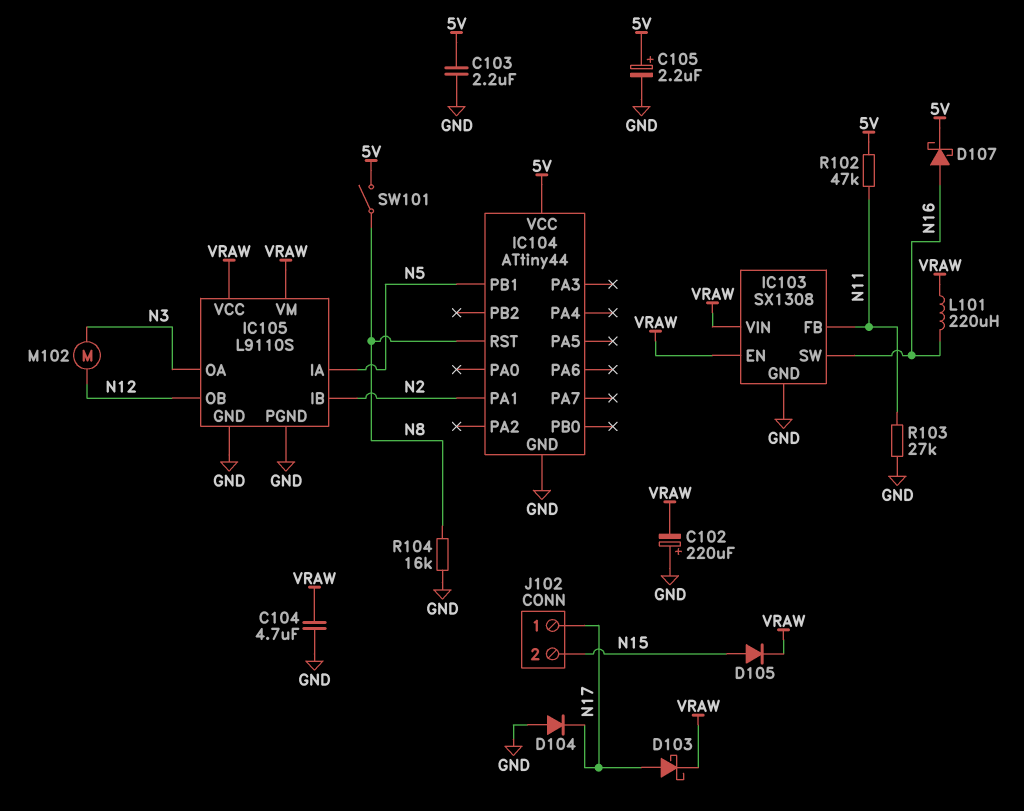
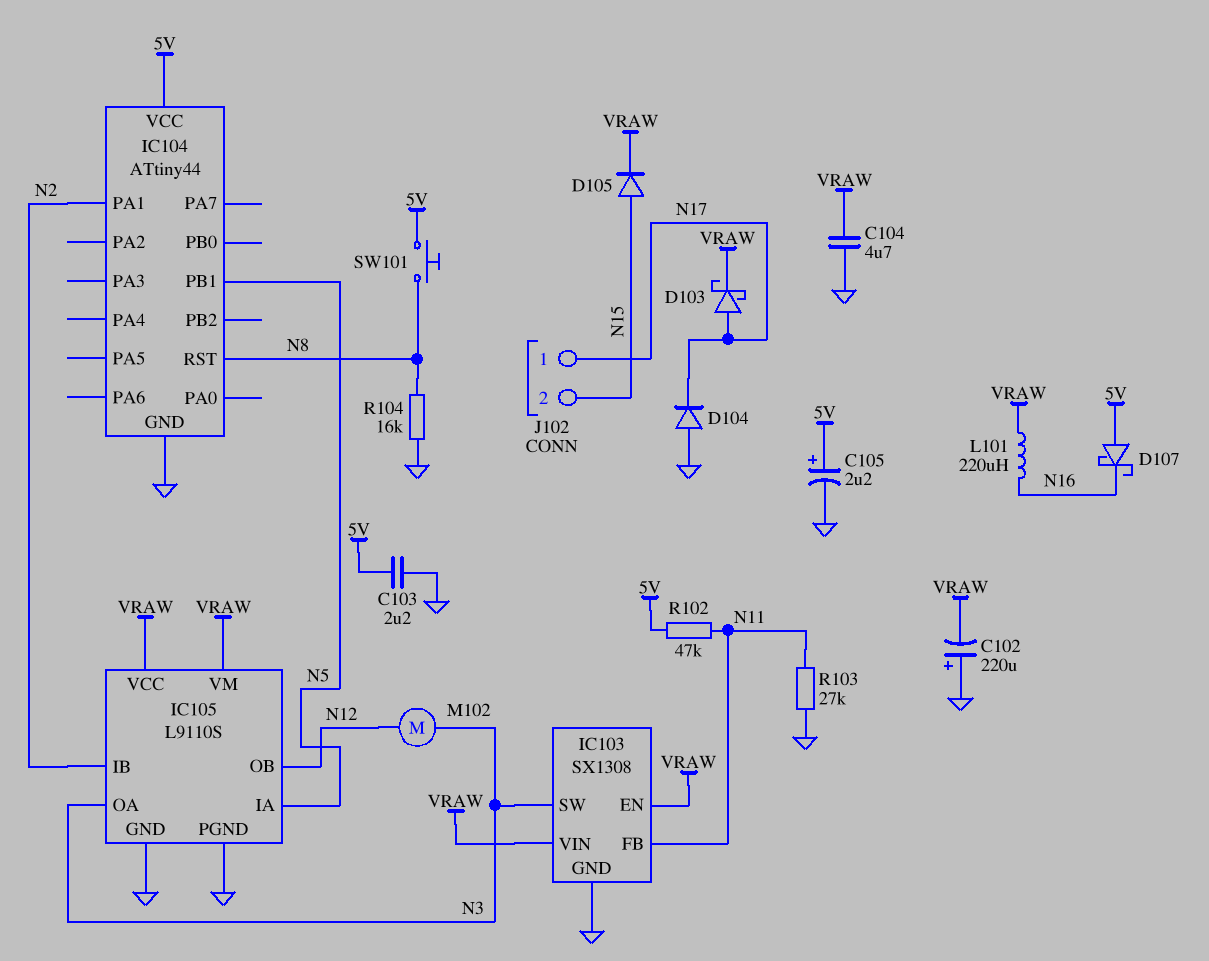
D107: schottky (A N16, K 5V) -> schottky (A 5V, K N16)
IC103 pin SW: N16 -> N3
SW101: switch (5V, N8) -> button (5V, N8)

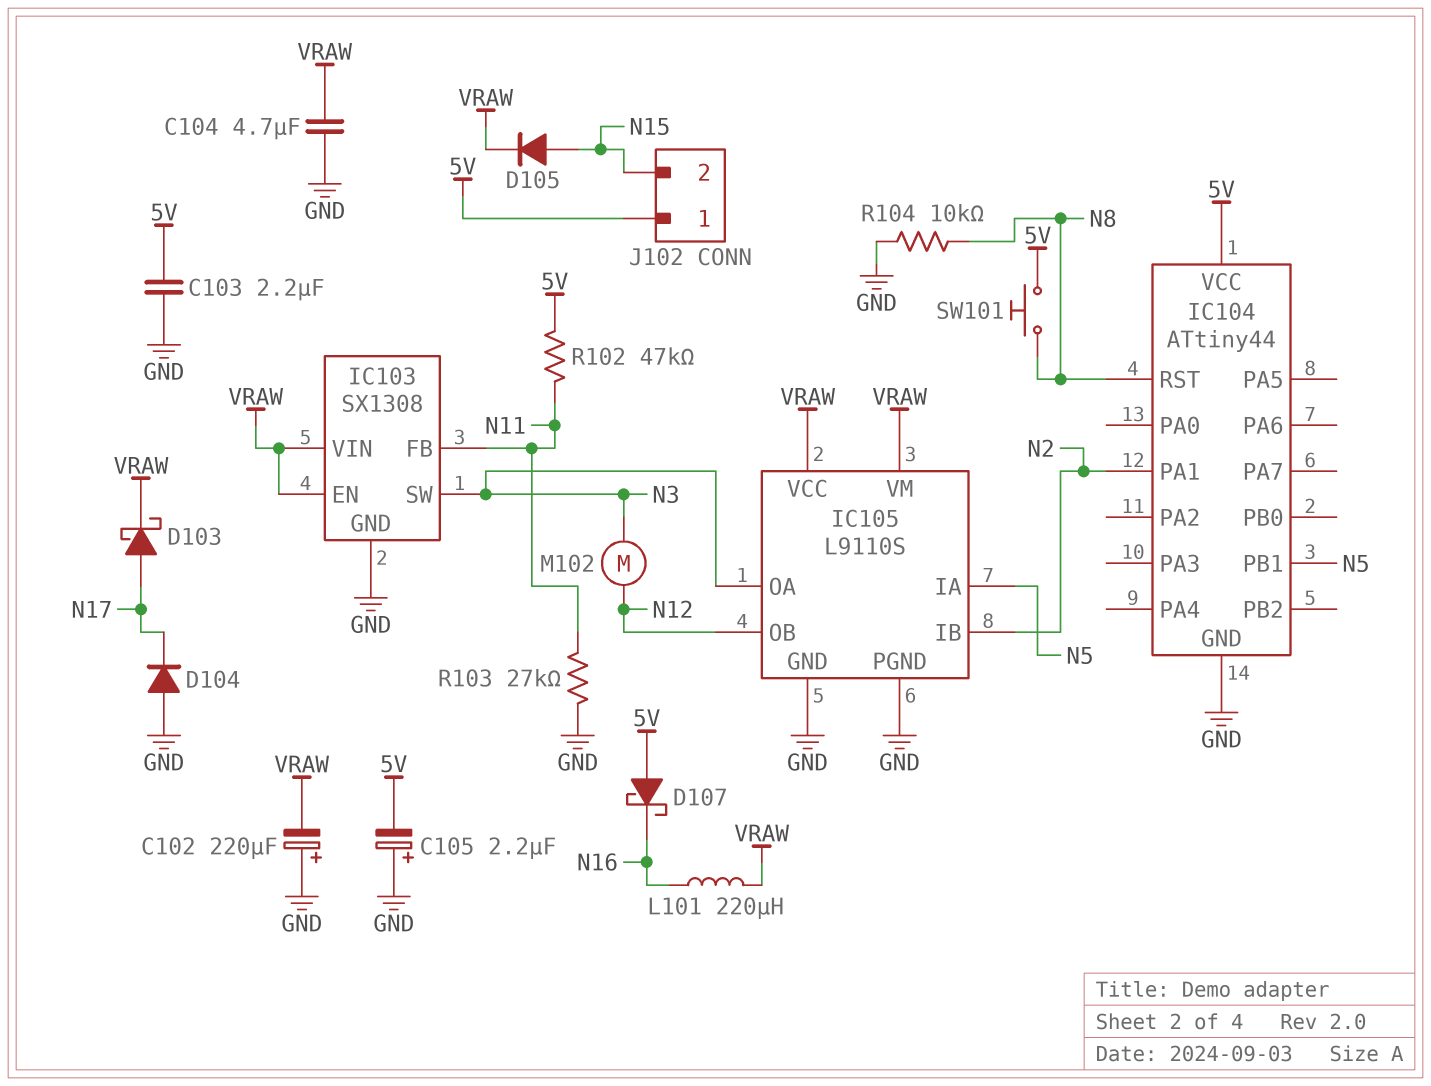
C105: 2.2uF (plus 5V, minus GND) -> 2.2uF (plus GND, minus 5V)
J102 pin 1: N17 -> 5V
R104: 16k (GND, N8) -> 10k (GND, N8)

